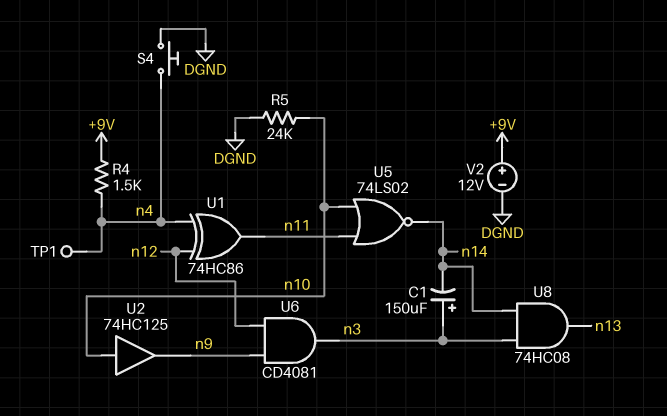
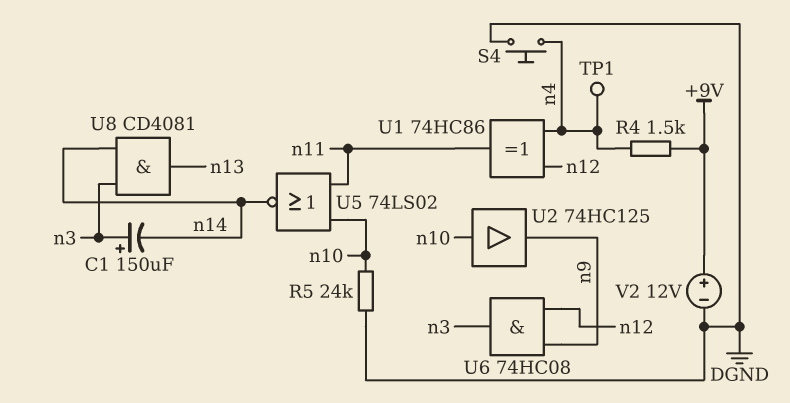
U6: AND CD4081 (in n9, in n12, out n3) -> AND 74HC08 (in n9, in n12, out n3)
U8: AND 74HC08 (in n3, in n14, out n13) -> AND CD4081 (in n3, in n14, out n13)

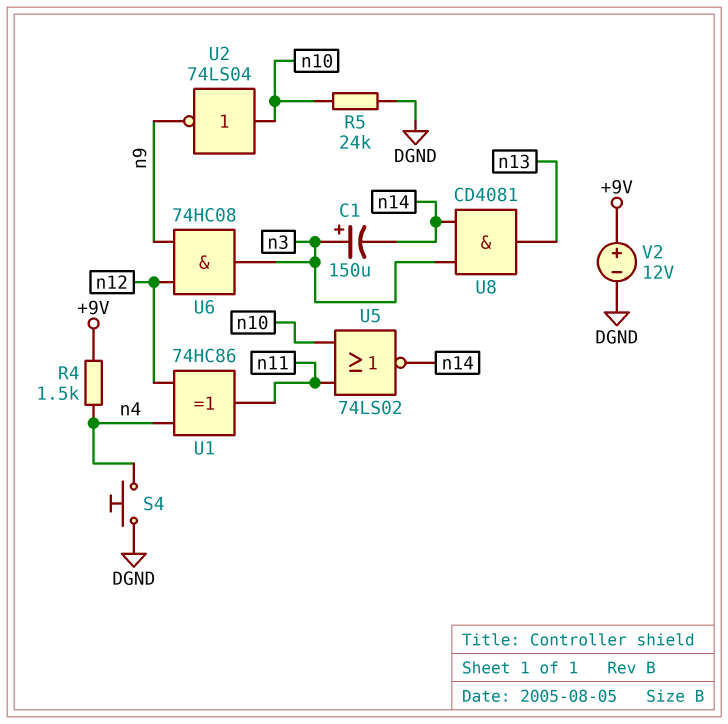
TP1: test point (n4) -> none
U2: buffer 74HC125 (in n10, out n9) -> NOT 74LS04 (in n10, out n9)

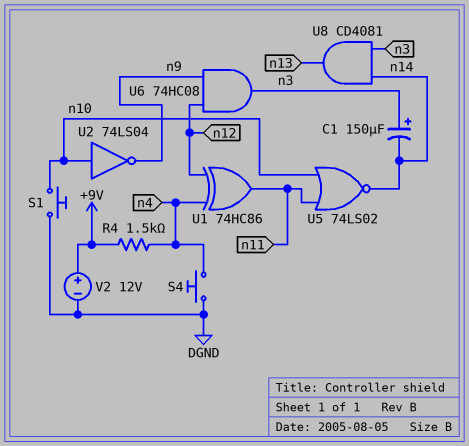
R5: 24k (DGND, n10) -> none
S1: none -> button (DGND, n10)

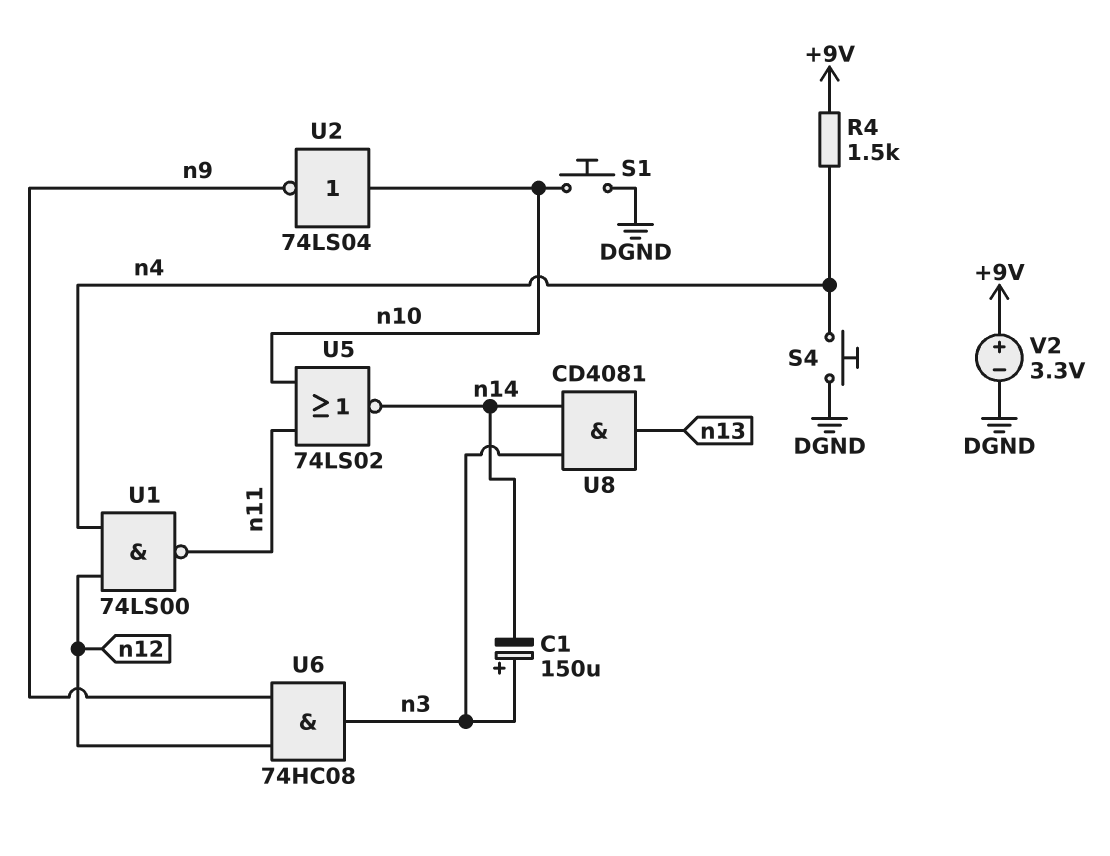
U1: XOR 74HC86 (in n4, in n12, out n11) -> NAND 74LS00 (in n4, in n12, out n11)
V2: 12V (plus +9V, minus DGND) -> 3.3V (plus +9V, minus DGND)

